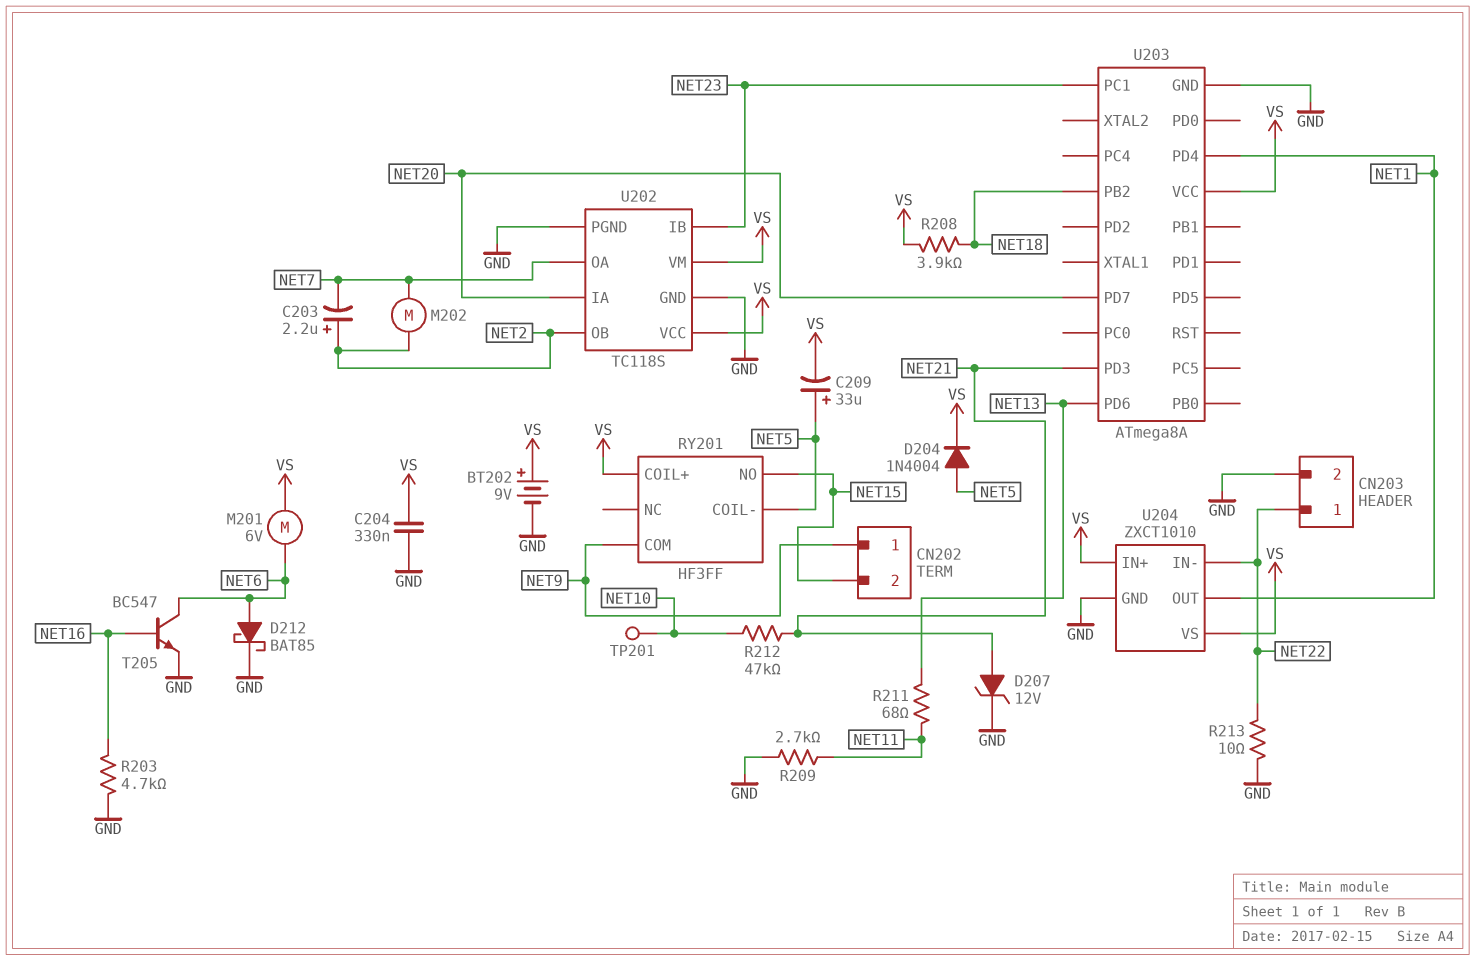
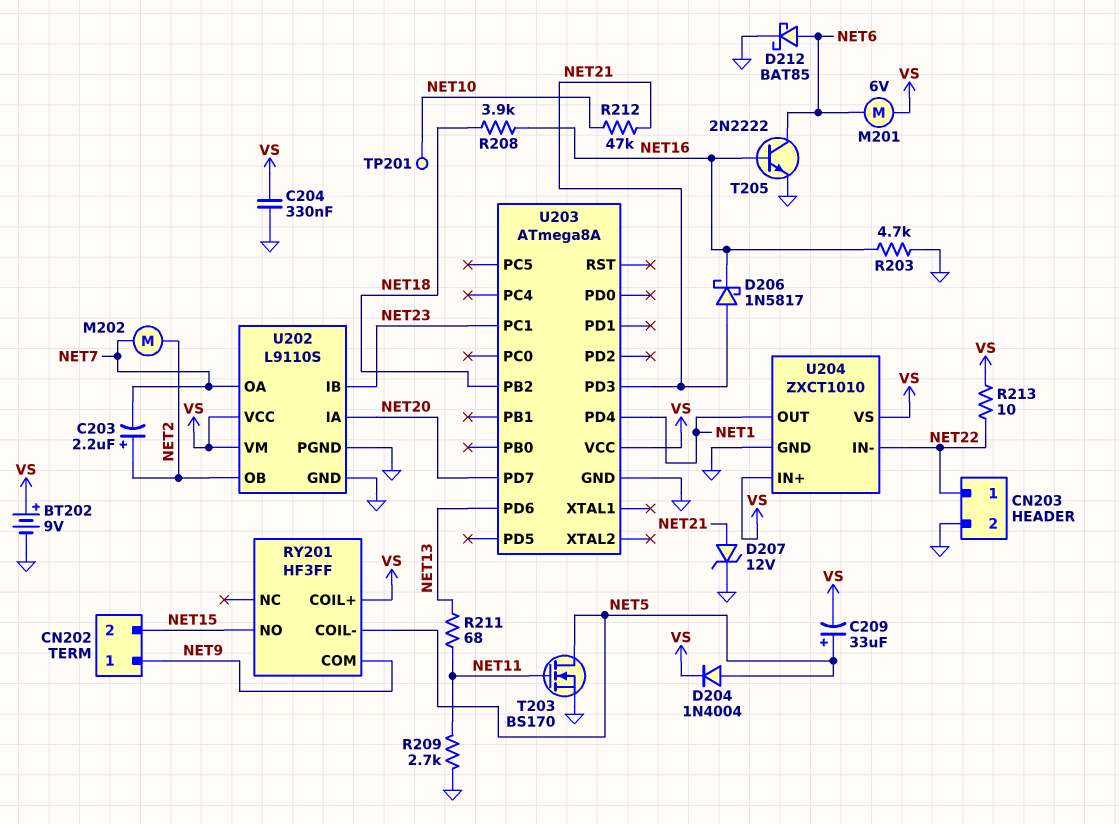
D206: none -> schottky 1N5817 (A NET21, K NET16)
R208: 3.9k (NET18, VS) -> 3.9k (NET16, NET18)
R213: 10 (GND, NET22) -> 10 (NET22, VS)
T203: none -> NMOS BS170 (G NET11, D NET5, S GND)
T205: NPN BC547 (B NET16, C NET6, E GND) -> NPN 2N2222 (B NET16, C NET6, E GND)
U202: TC118S -> L9110S

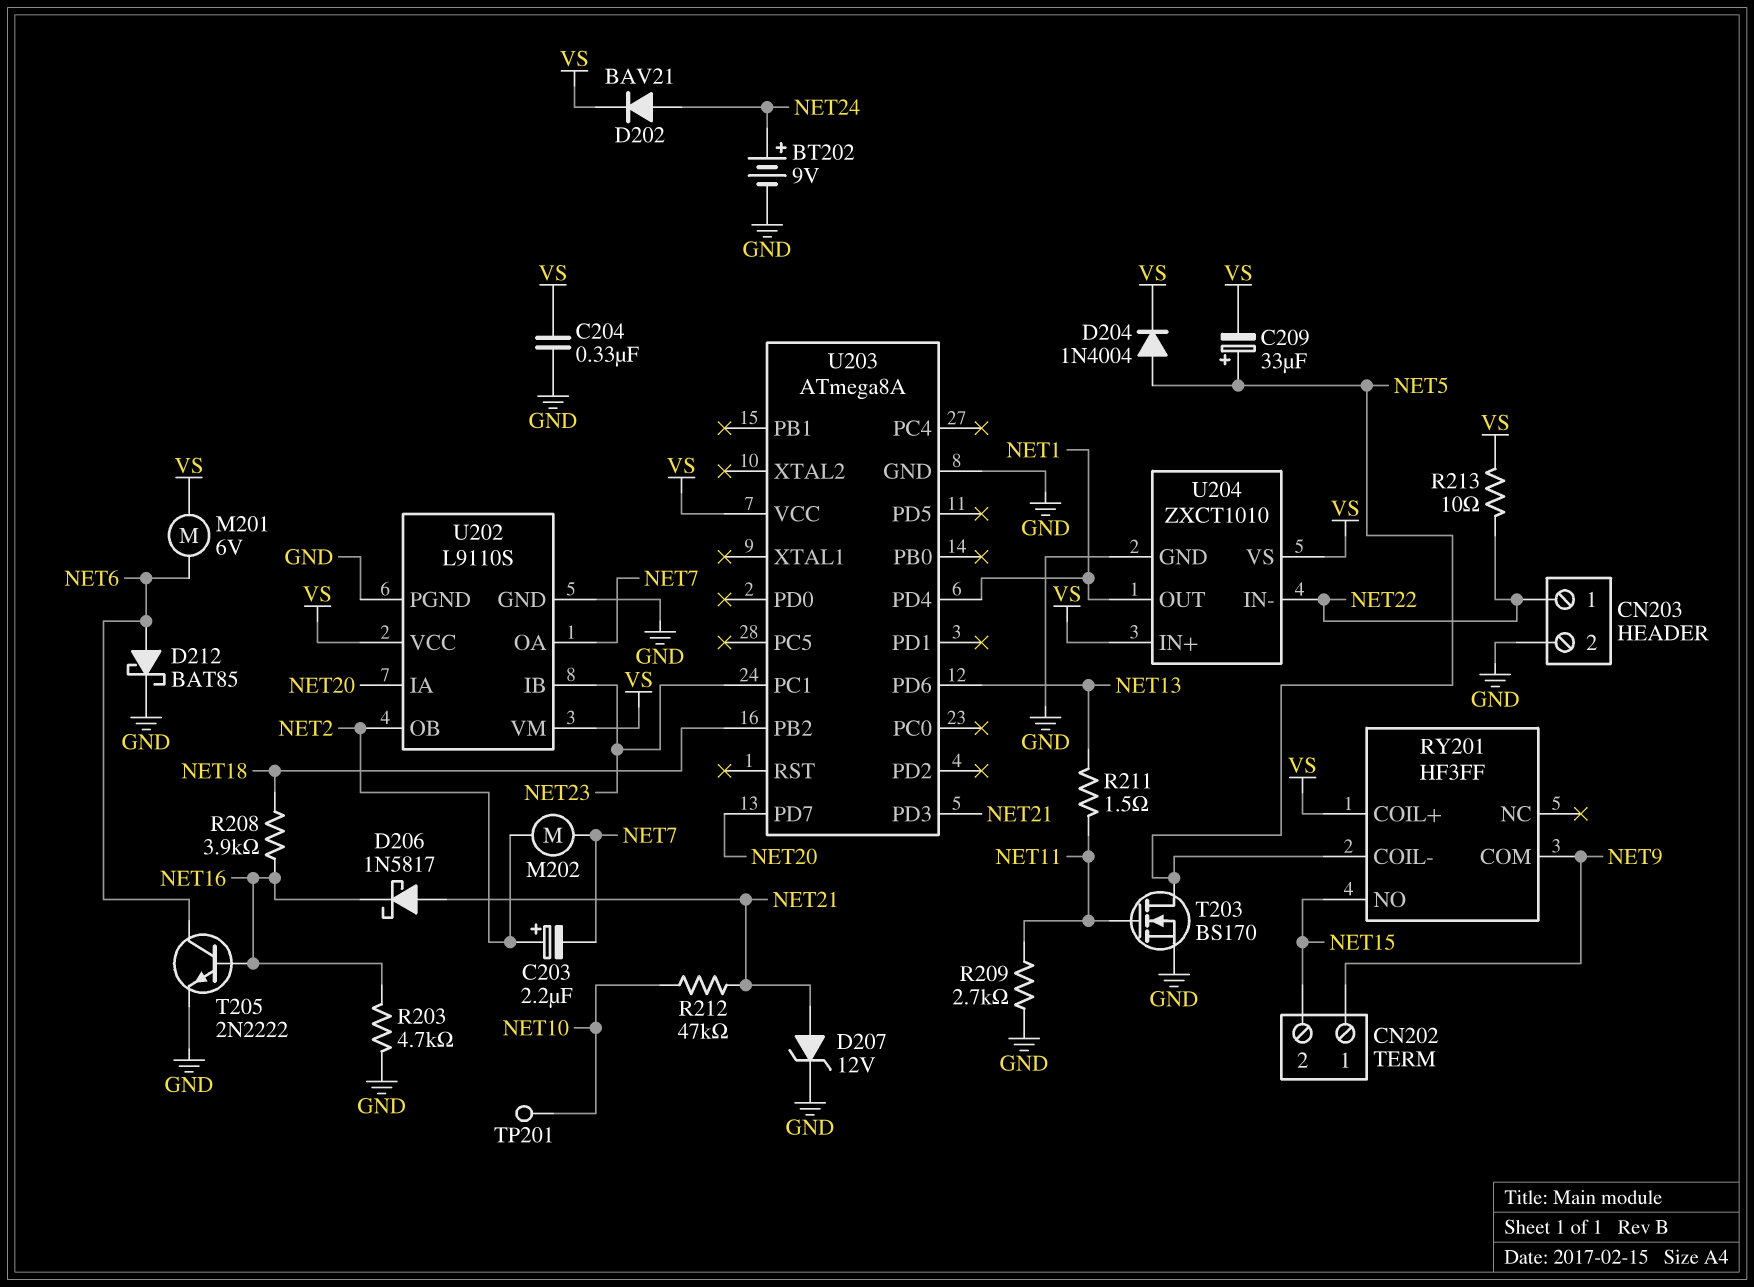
BT202: 9V (plus VS, minus GND) -> 9V (plus NET24, minus GND)
D202: none -> diode BAV21 (A NET24, K VS)
R211: 68 (NET11, NET13) -> 1.5 (NET11, NET13)

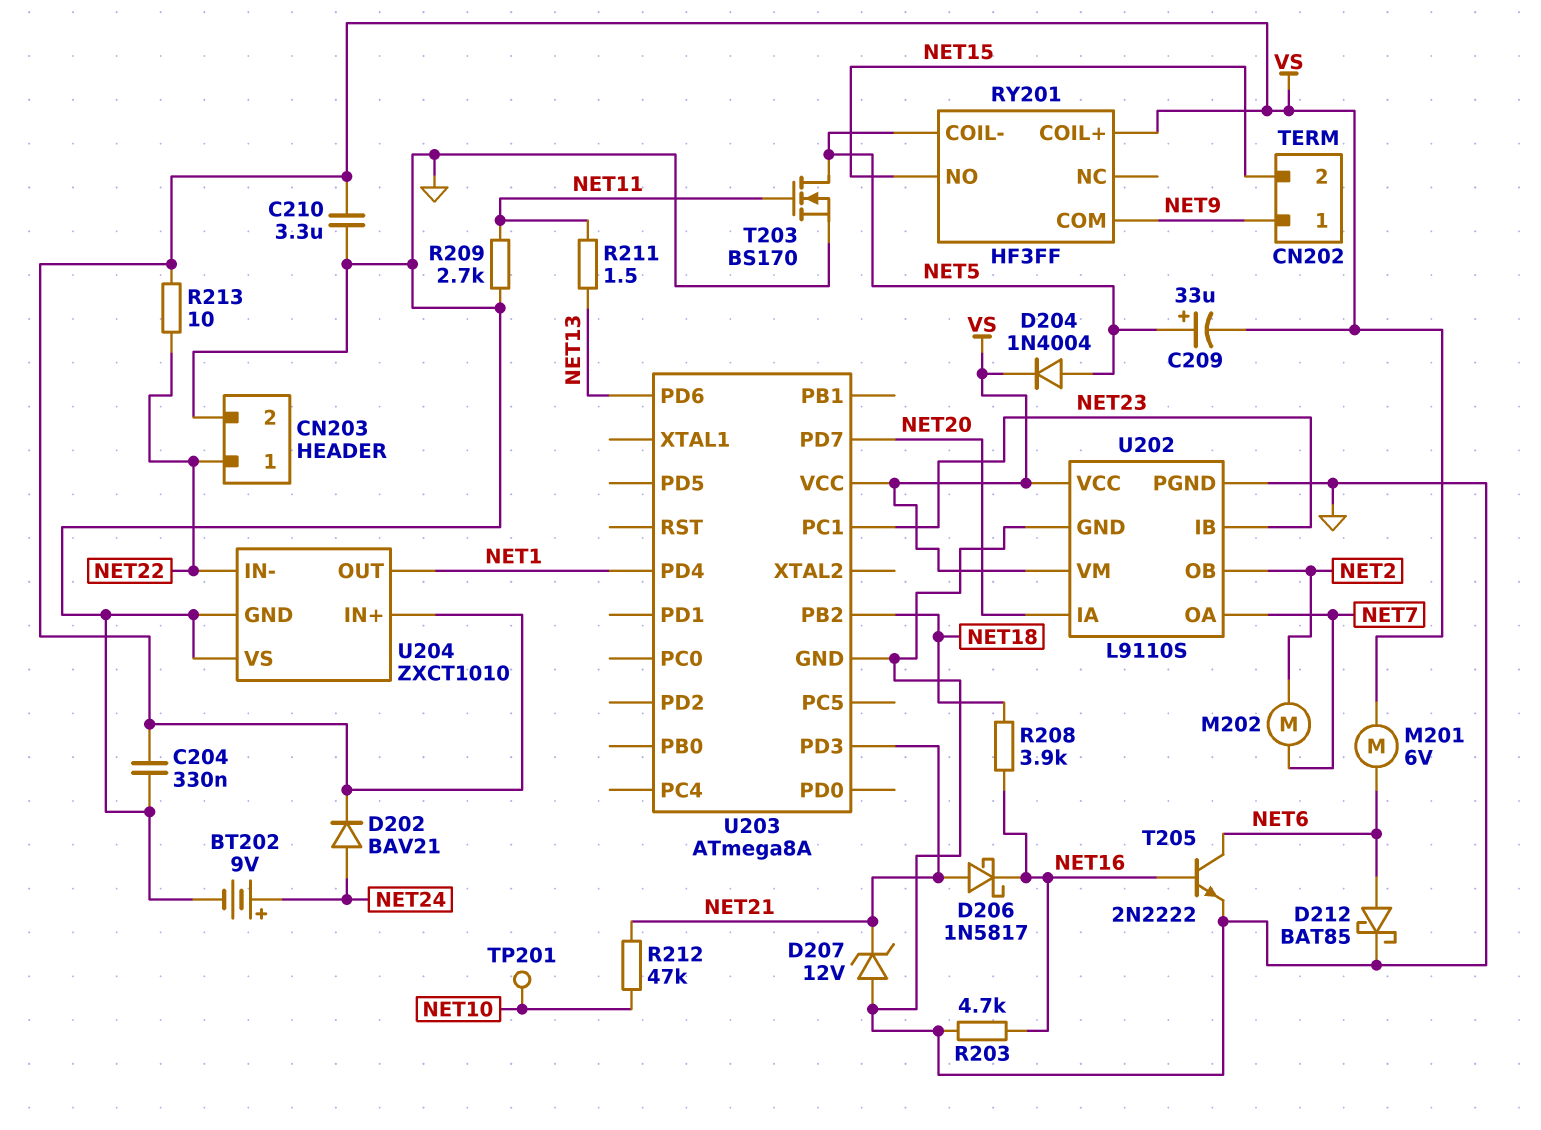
C203: 2.2uF (plus NET2, minus NET7) -> none
C210: none -> 3.3uF (GND, VS)
D207: zener 12V (A NET21, K GND) -> zener 12V (A GND, K NET21)
U204 pin VS: VS -> GND

